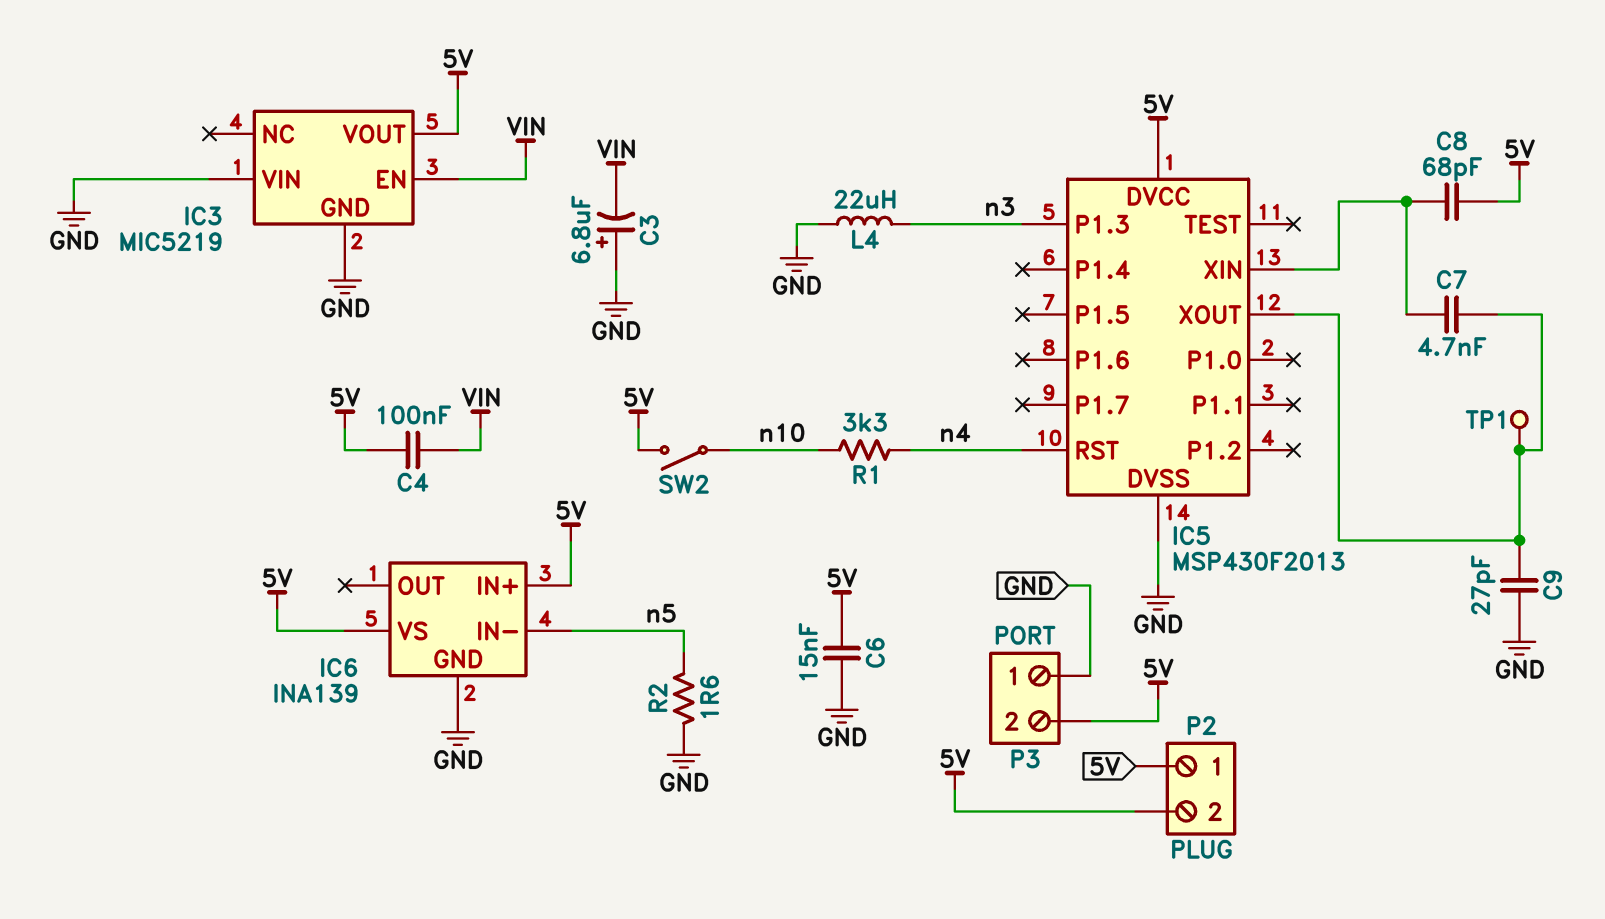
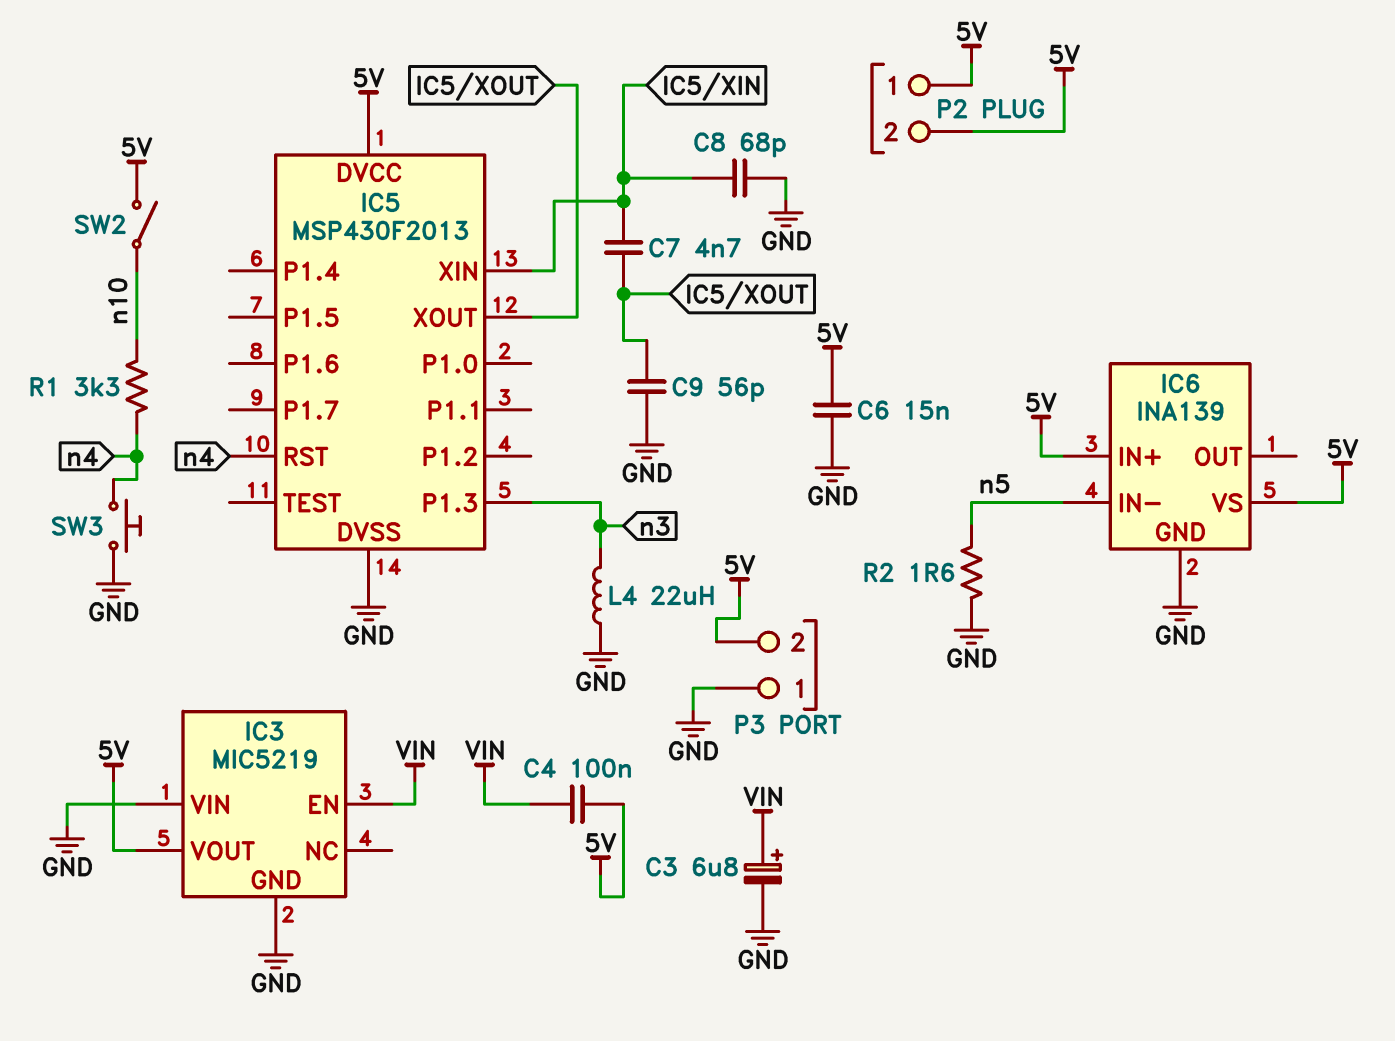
C3: 6.8uF (plus GND, minus VIN) -> 6.8uF (plus VIN, minus GND)
C8: 68pF (5V, IC5/XIN) -> 68pF (GND, IC5/XIN)
C9: 27pF (GND, IC5/XOUT) -> 56pF (GND, IC5/XOUT)
SW3: none -> button (GND, n4)
TP1: test point (IC5/XOUT) -> none

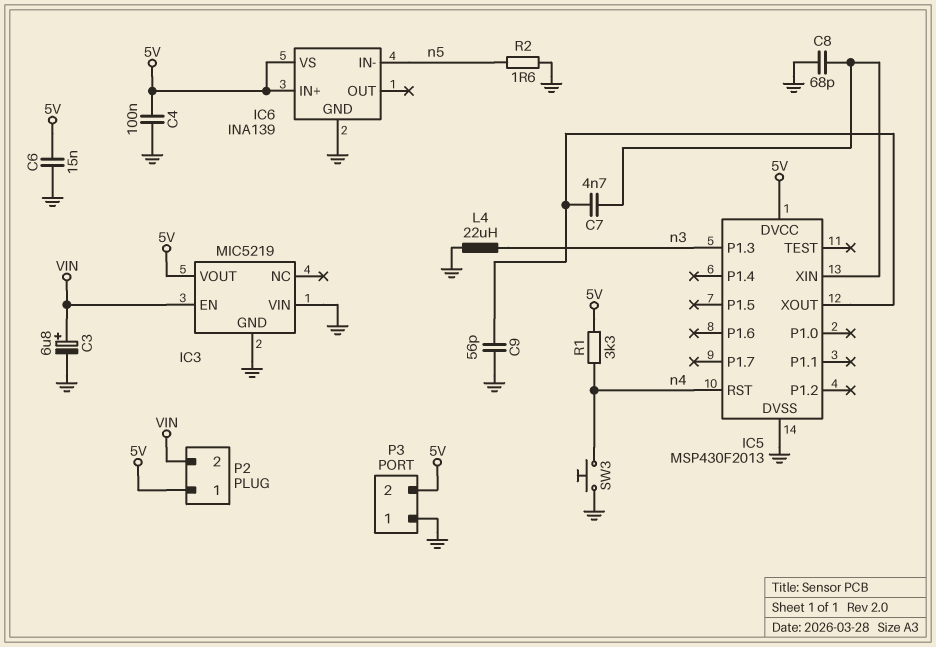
C4: 100nF (5V, VIN) -> 100nF (5V, GND)
P2 pin 2: 5V -> VIN
R1: 3.3k (n4, n10) -> 3.3k (5V, n4)
SW2: switch (5V, n10) -> none

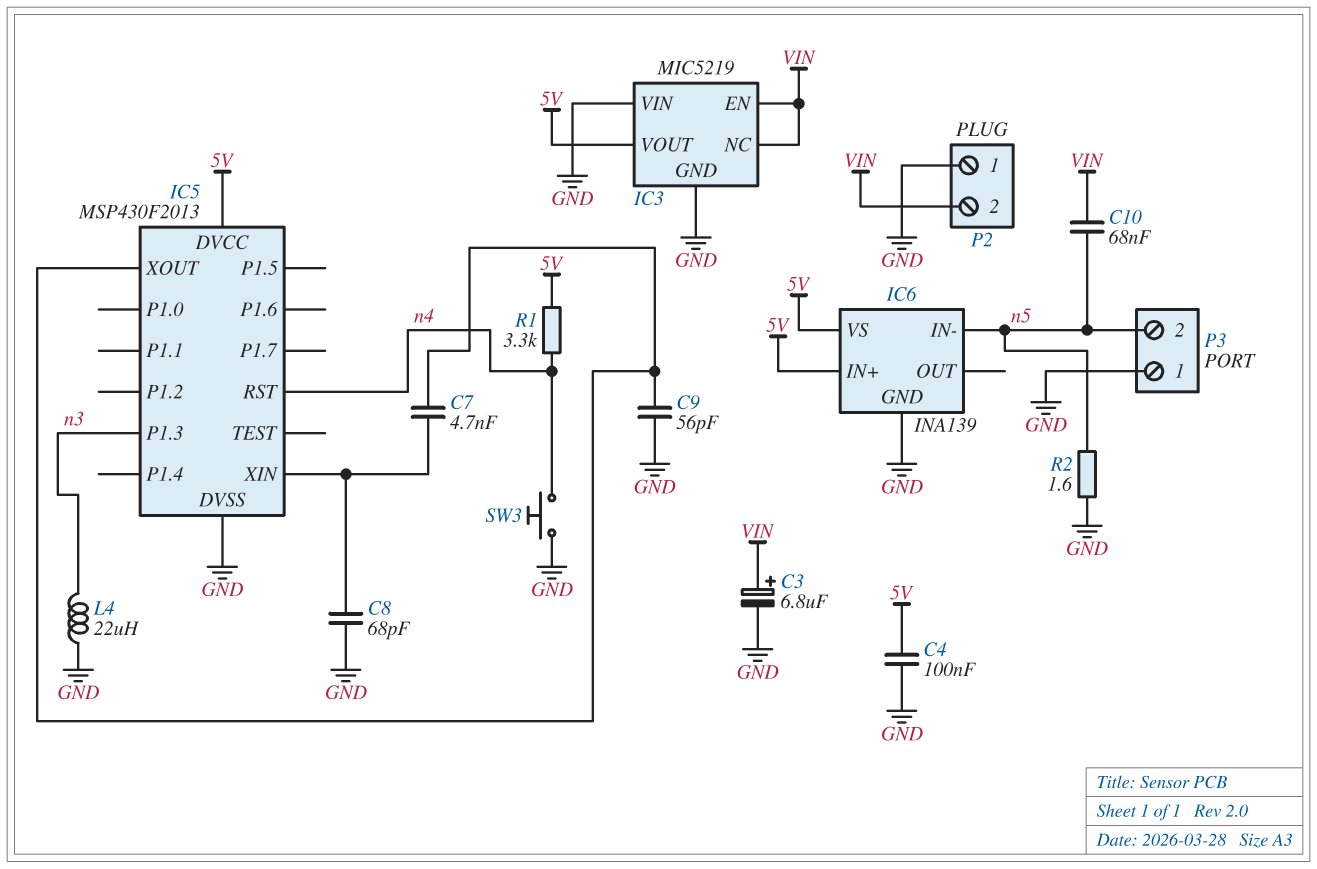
C6: 15nF (5V, GND) -> none
C10: none -> 68nF (VIN, n5)
IC3 pin NC: none -> VIN
P2 pin 1: 5V -> GND
P3 pin 2: 5V -> n5

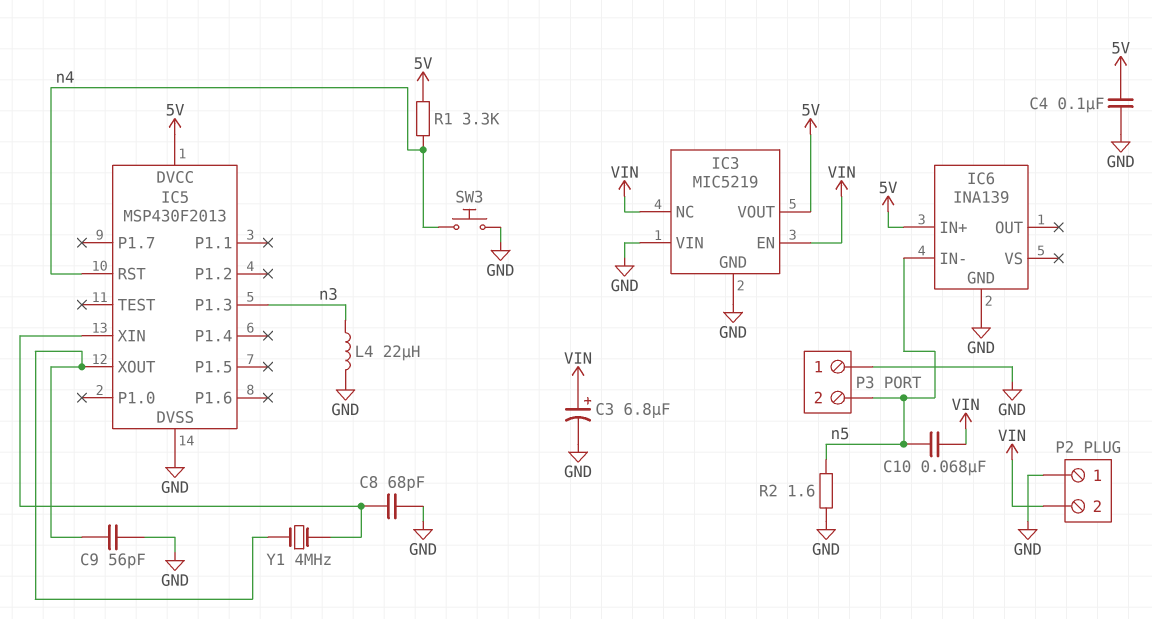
C7: 4.7nF (IC5/XIN, IC5/XOUT) -> none
IC6 pin VS: 5V -> none
Y1: none -> 4MHz (IC5/XIN, IC5/XOUT)

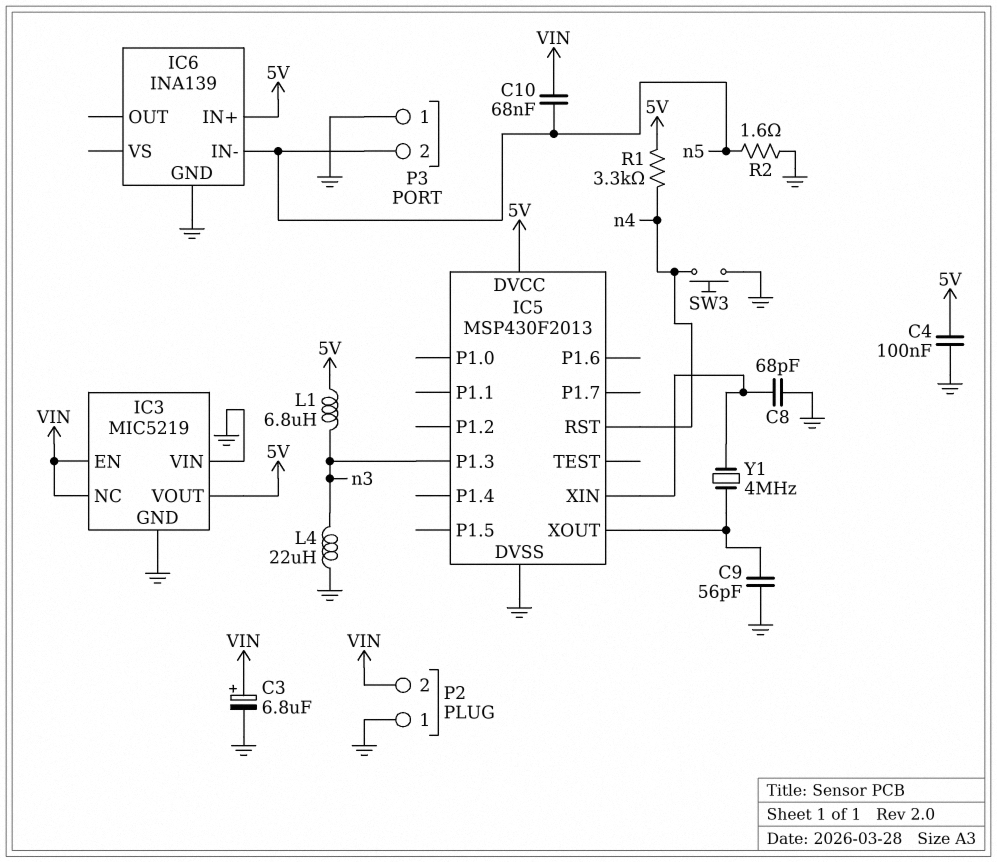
L1: none -> 6.8uH (5V, n3)

